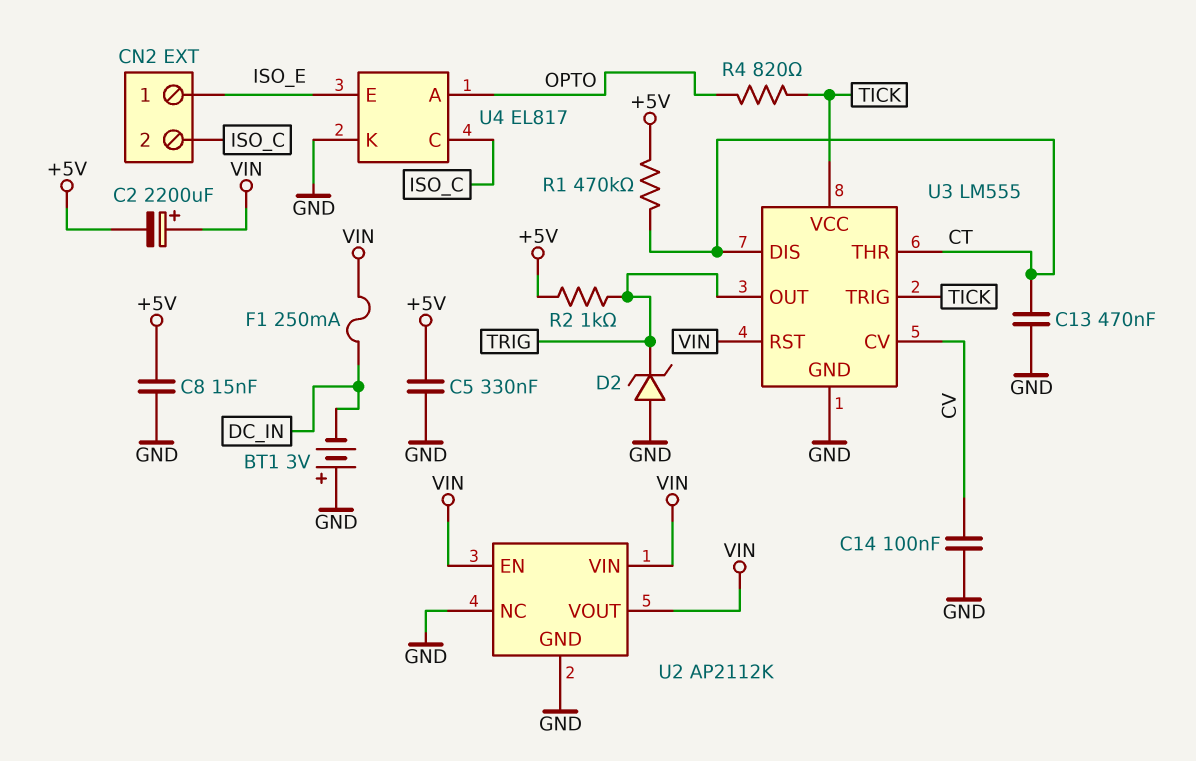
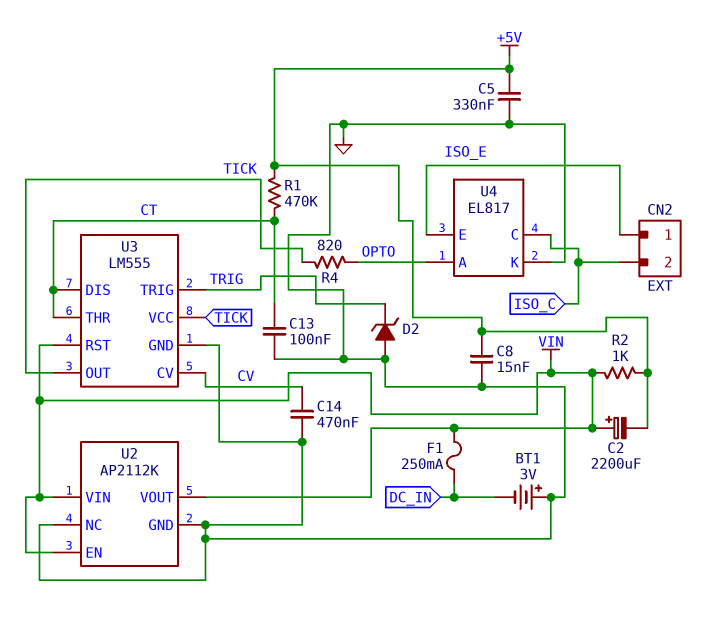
C13: 470nF (CT, GND) -> 100nF (CT, GND)
C14: 100nF (CV, GND) -> 470nF (CV, GND)
R2: 1k (+5V, TRIG) -> 1k (+5V, VIN)
U3 pin OUT: TRIG -> TICK
U3 pin TRIG: TICK -> TRIG

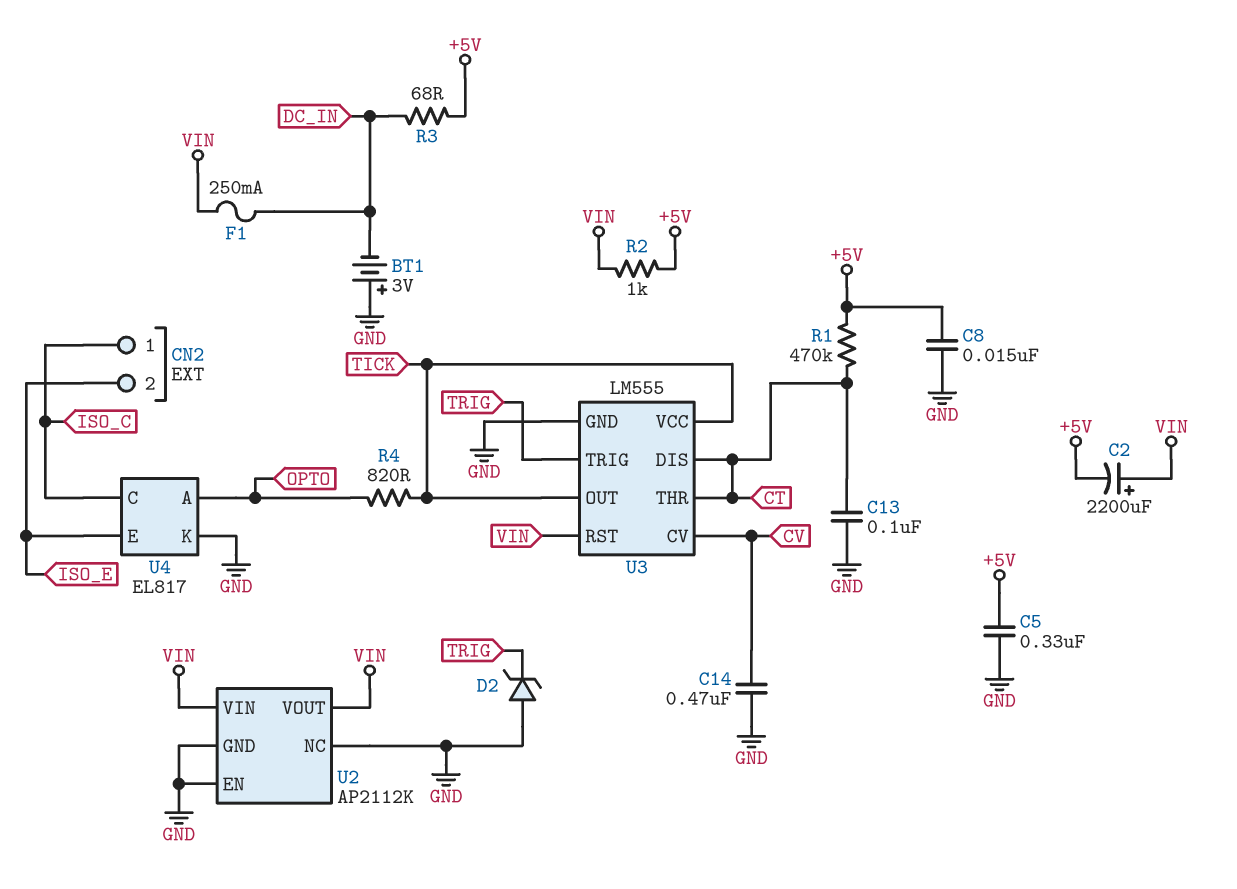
CN2 pin 1: ISO_E -> ISO_C
CN2 pin 2: ISO_C -> ISO_E
R3: none -> 68 (+5V, DC_IN)
U2 pin EN: VIN -> GND

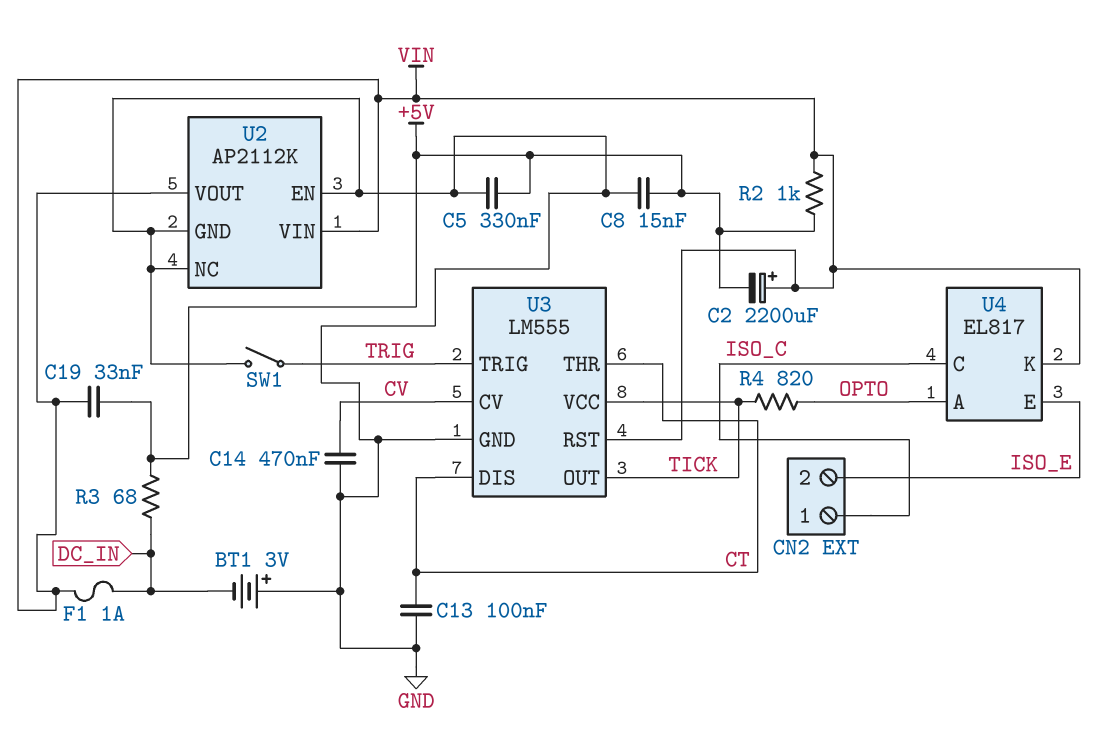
C19: none -> 33nF (+5V, VIN)
D2: zener (A GND, K TRIG) -> none
F1: 250mA (DC_IN, VIN) -> 1A (DC_IN, VIN)
R1: 470k (+5V, CT) -> none
SW1: none -> switch (GND, TRIG)
U4 pin K: GND -> VIN

